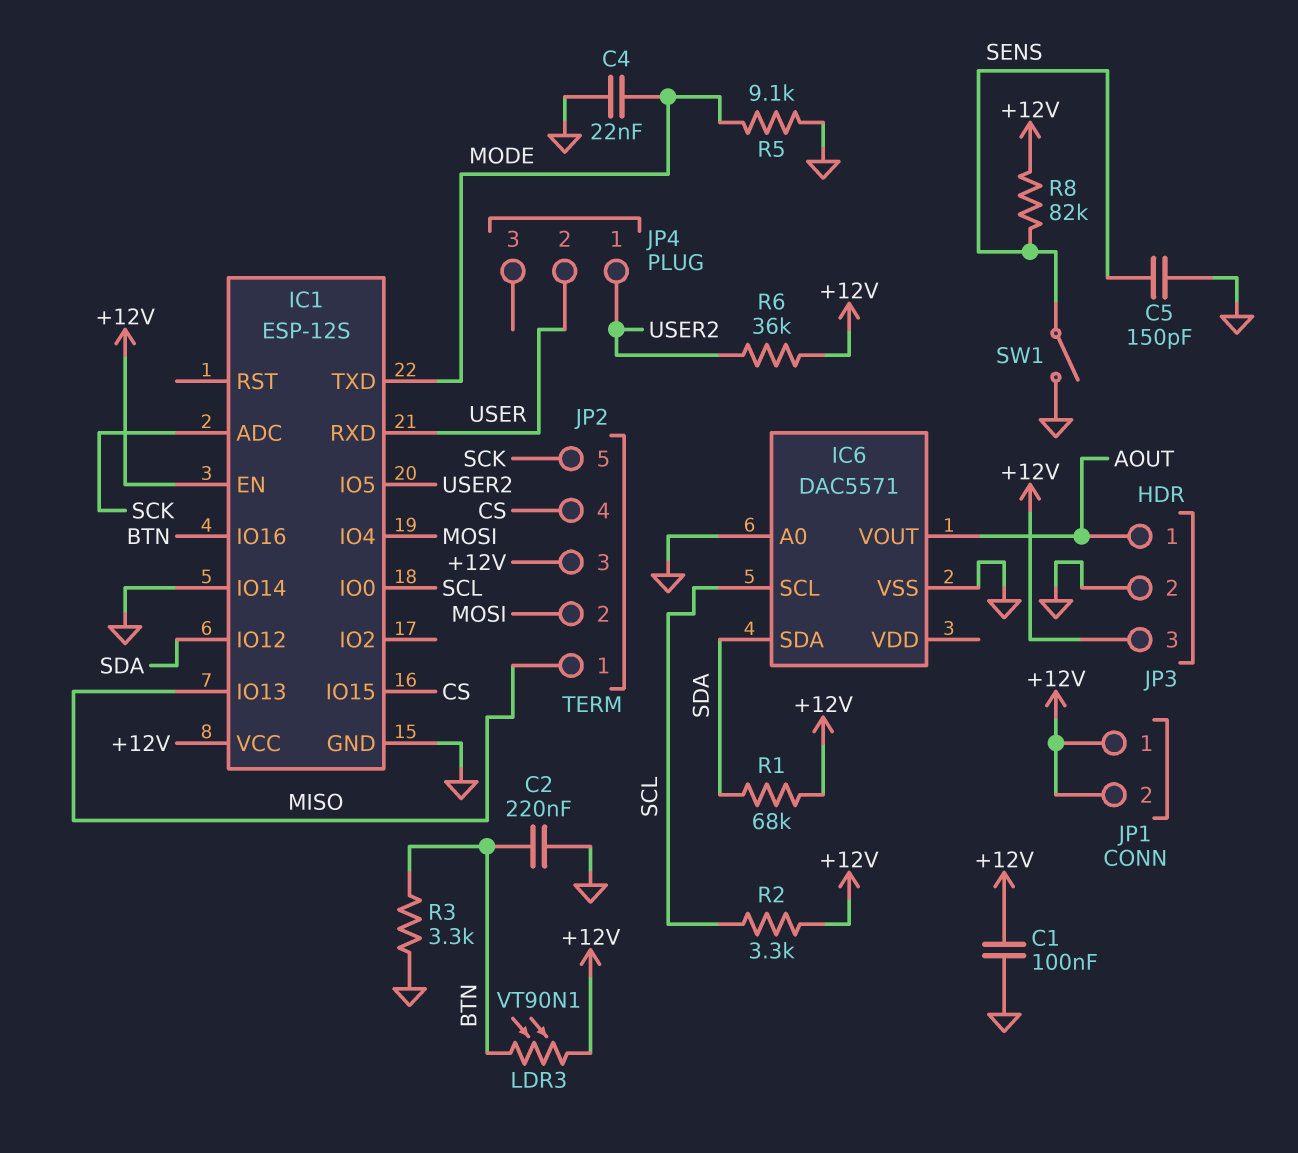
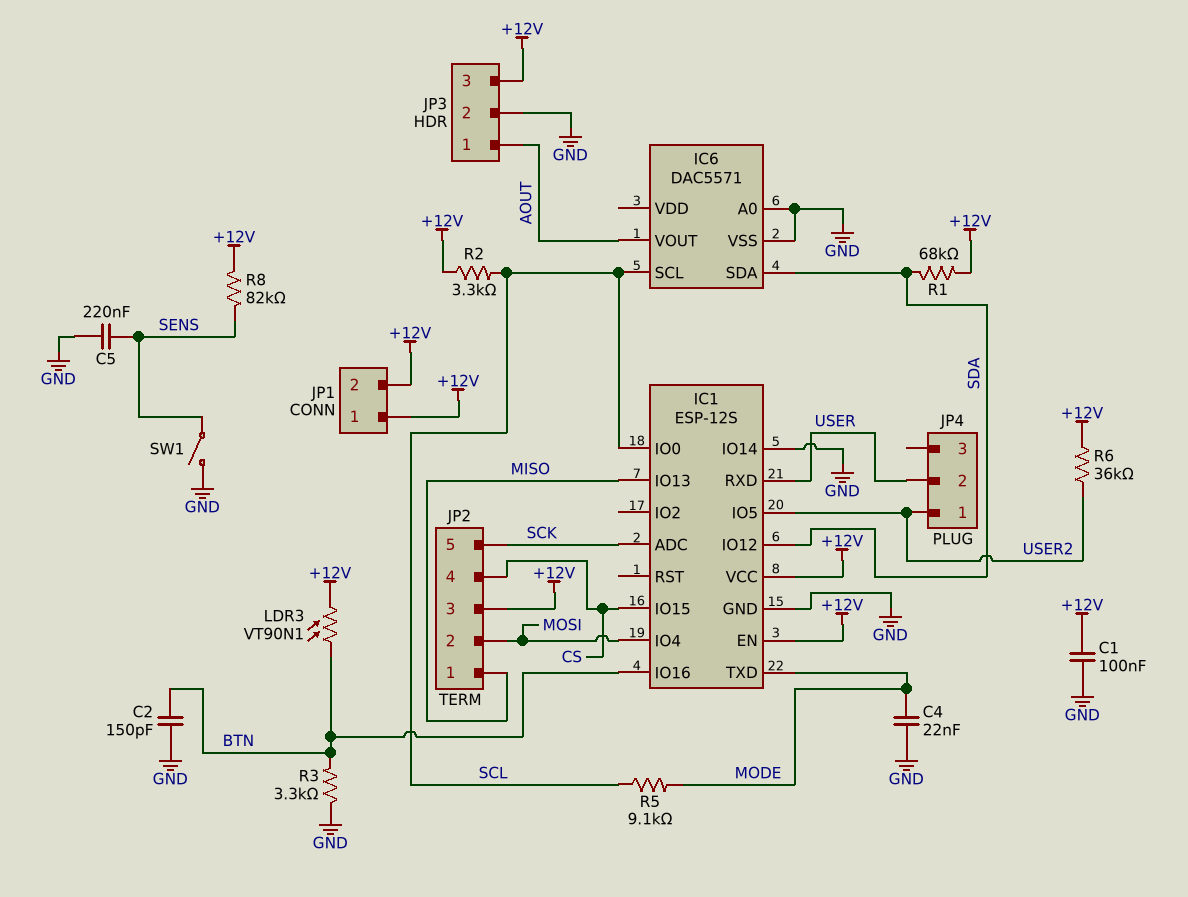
C2: 220nF (BTN, GND) -> 150pF (BTN, GND)
C5: 150pF (GND, SENS) -> 220nF (GND, SENS)
R5: 9.1k (GND, MODE) -> 9.1k (MODE, SCL)

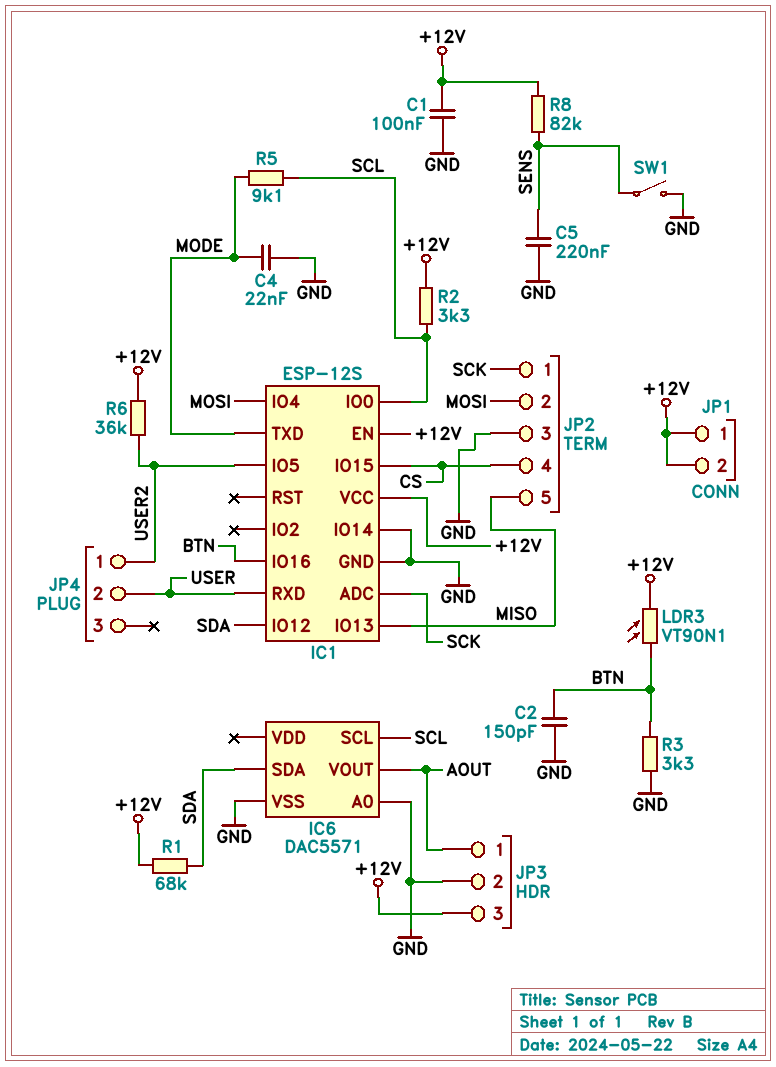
JP2 pin 1: MISO -> SCK
JP2 pin 3: +12V -> GND
JP2 pin 5: SCK -> MISO

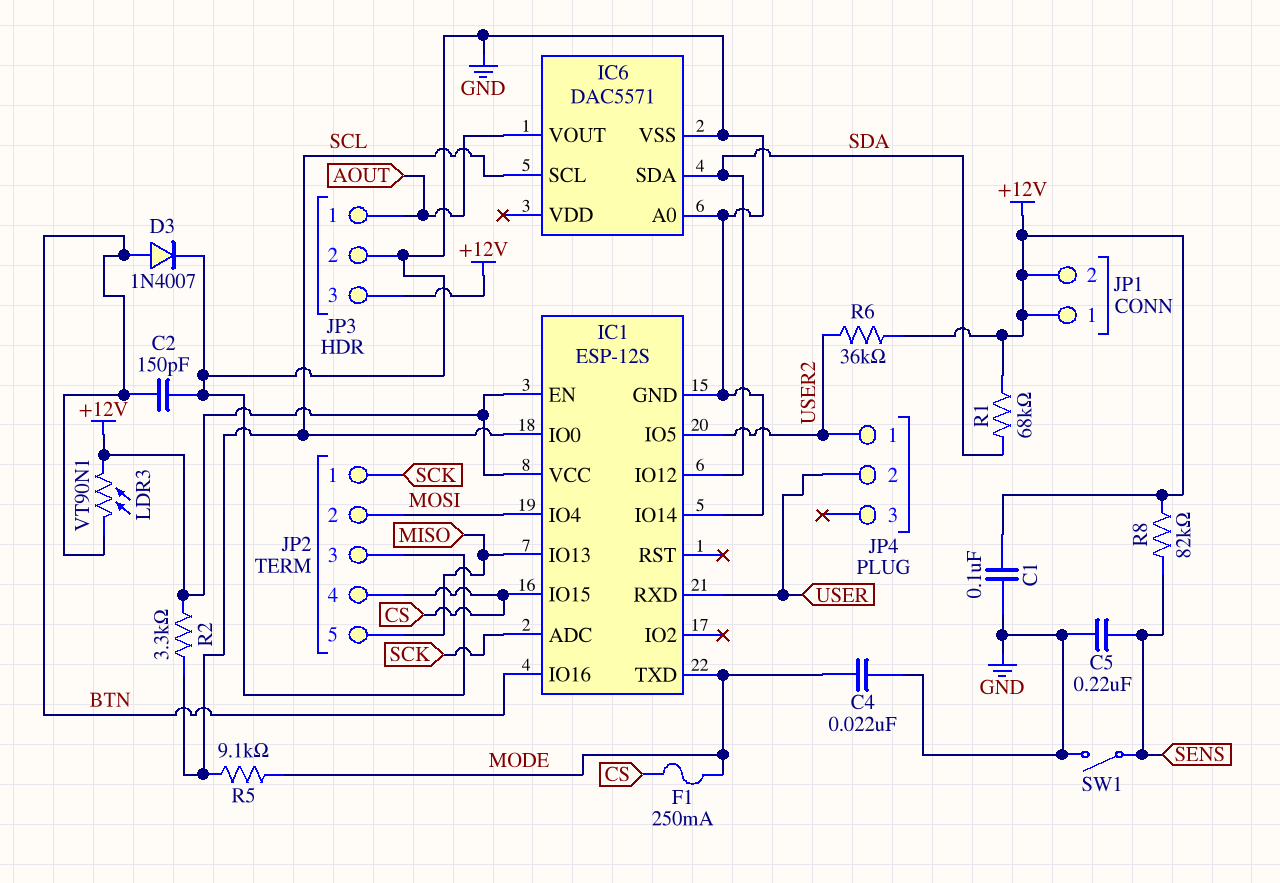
D3: none -> diode 1N4007 (A BTN, K GND)
F1: none -> 250mA (CS, MODE)
R3: 3.3k (BTN, GND) -> none

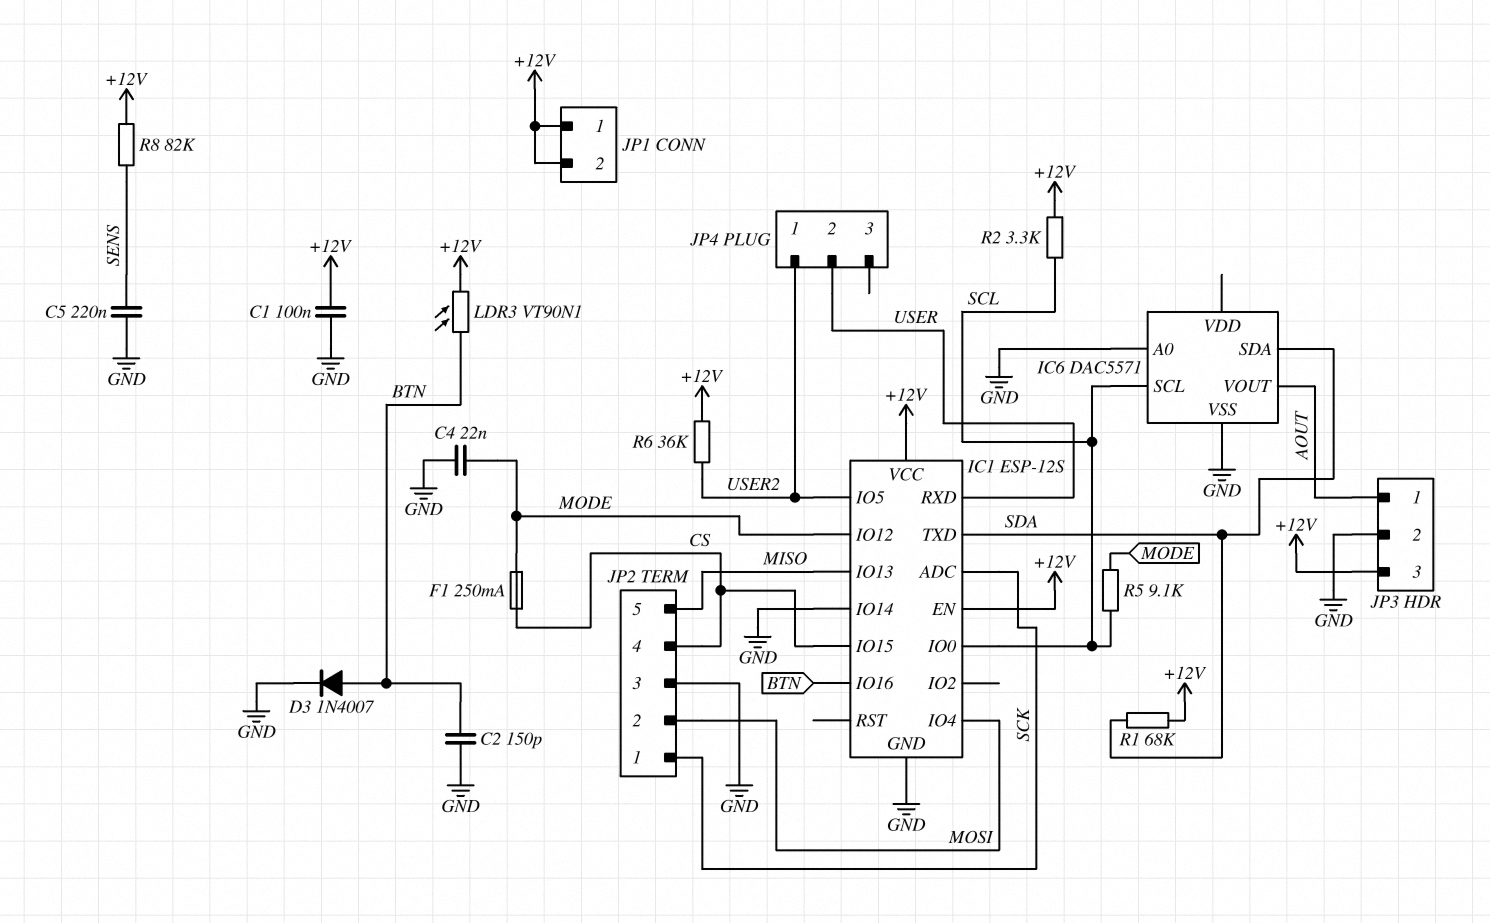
IC1 pin IO12: SDA -> MODE
IC1 pin TXD: MODE -> SDA
SW1: switch (GND, SENS) -> none

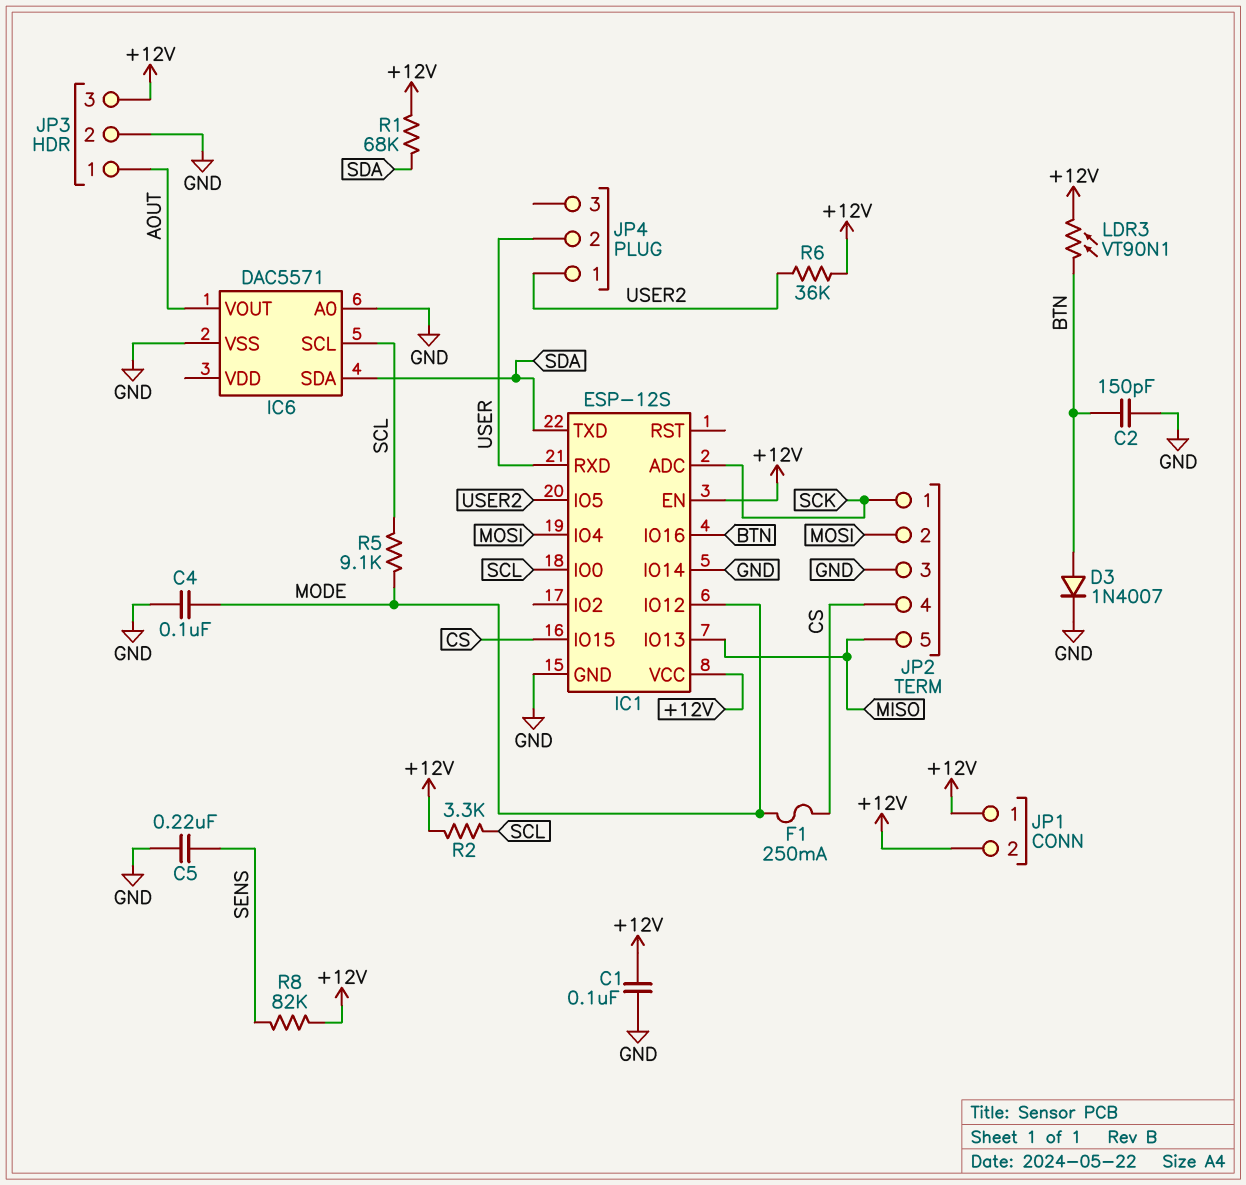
C4: 22nF (GND, MODE) -> 100nF (GND, MODE)

